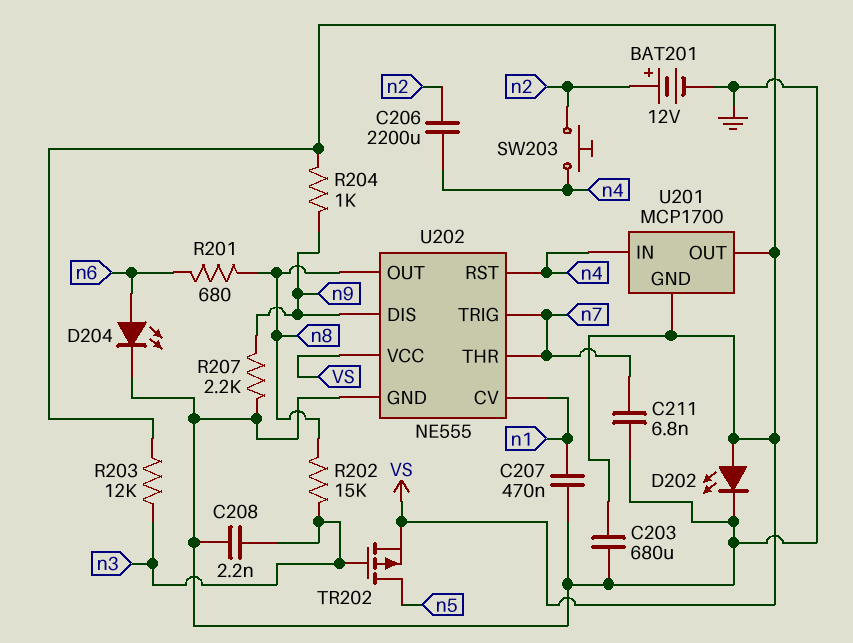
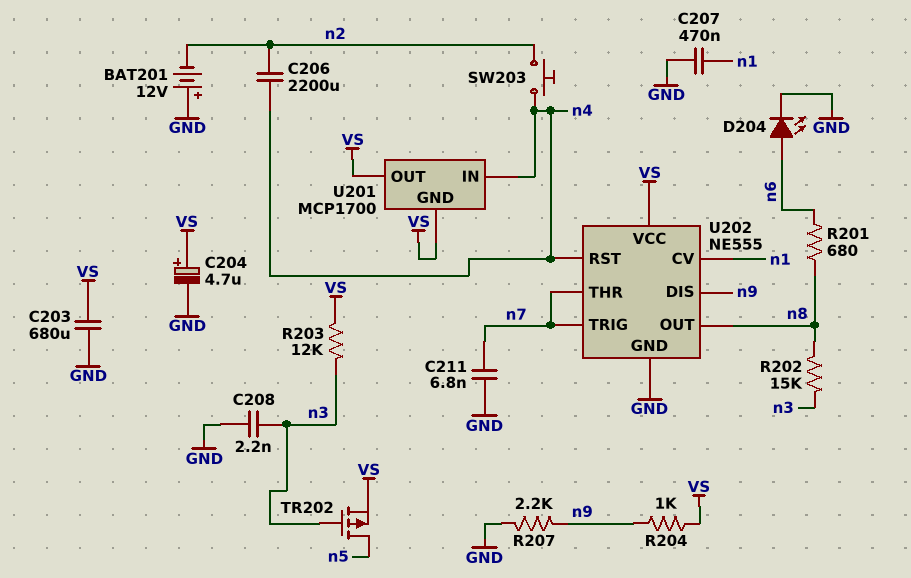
BAT201: 12V (plus n2, minus GND) -> 12V (plus GND, minus n2)
C204: none -> 4.7uF (plus VS, minus GND)
D202: LED (A VS, K GND) -> none

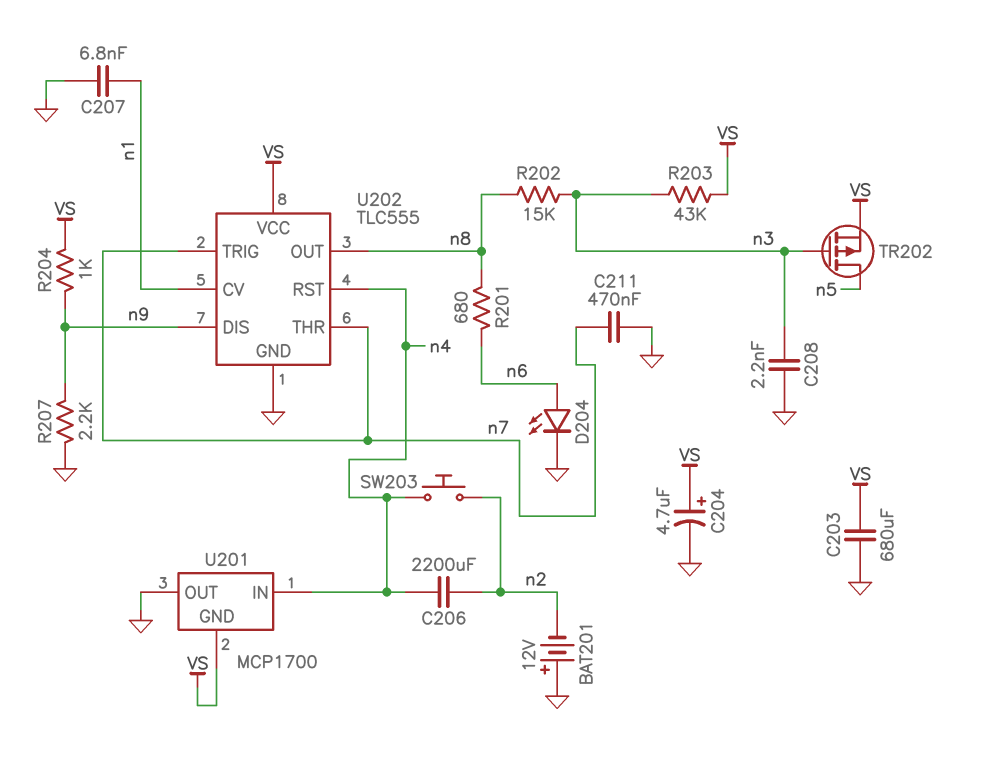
C207: 470nF (GND, n1) -> 6.8nF (GND, n1)
C211: 6.8nF (GND, n7) -> 470nF (GND, n7)
R203: 12k (VS, n3) -> 43k (VS, n3)
U201 pin OUT: VS -> GND
U202: NE555 -> TLC555

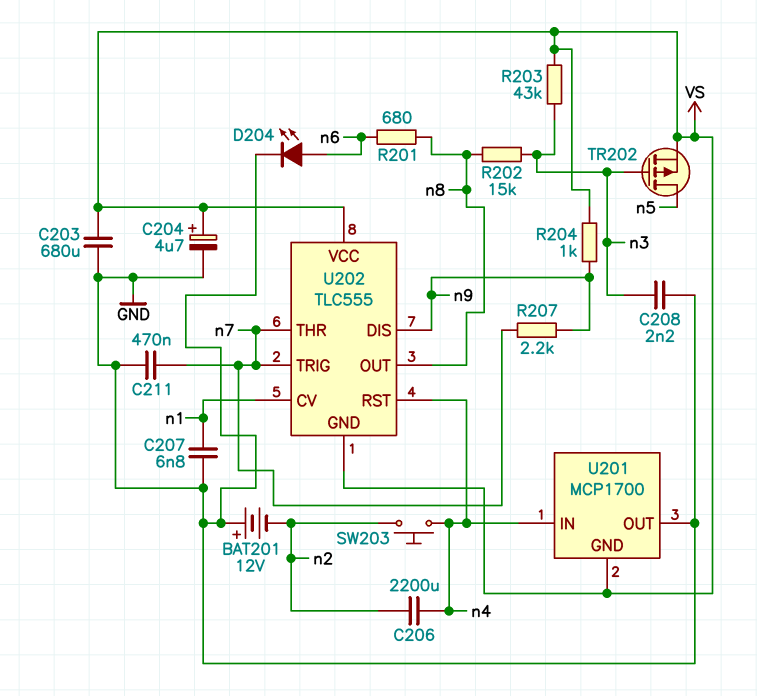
R207: 2.2k (GND, n9) -> 2.2k (n7, n9)
U202 pin GND: GND -> VS

